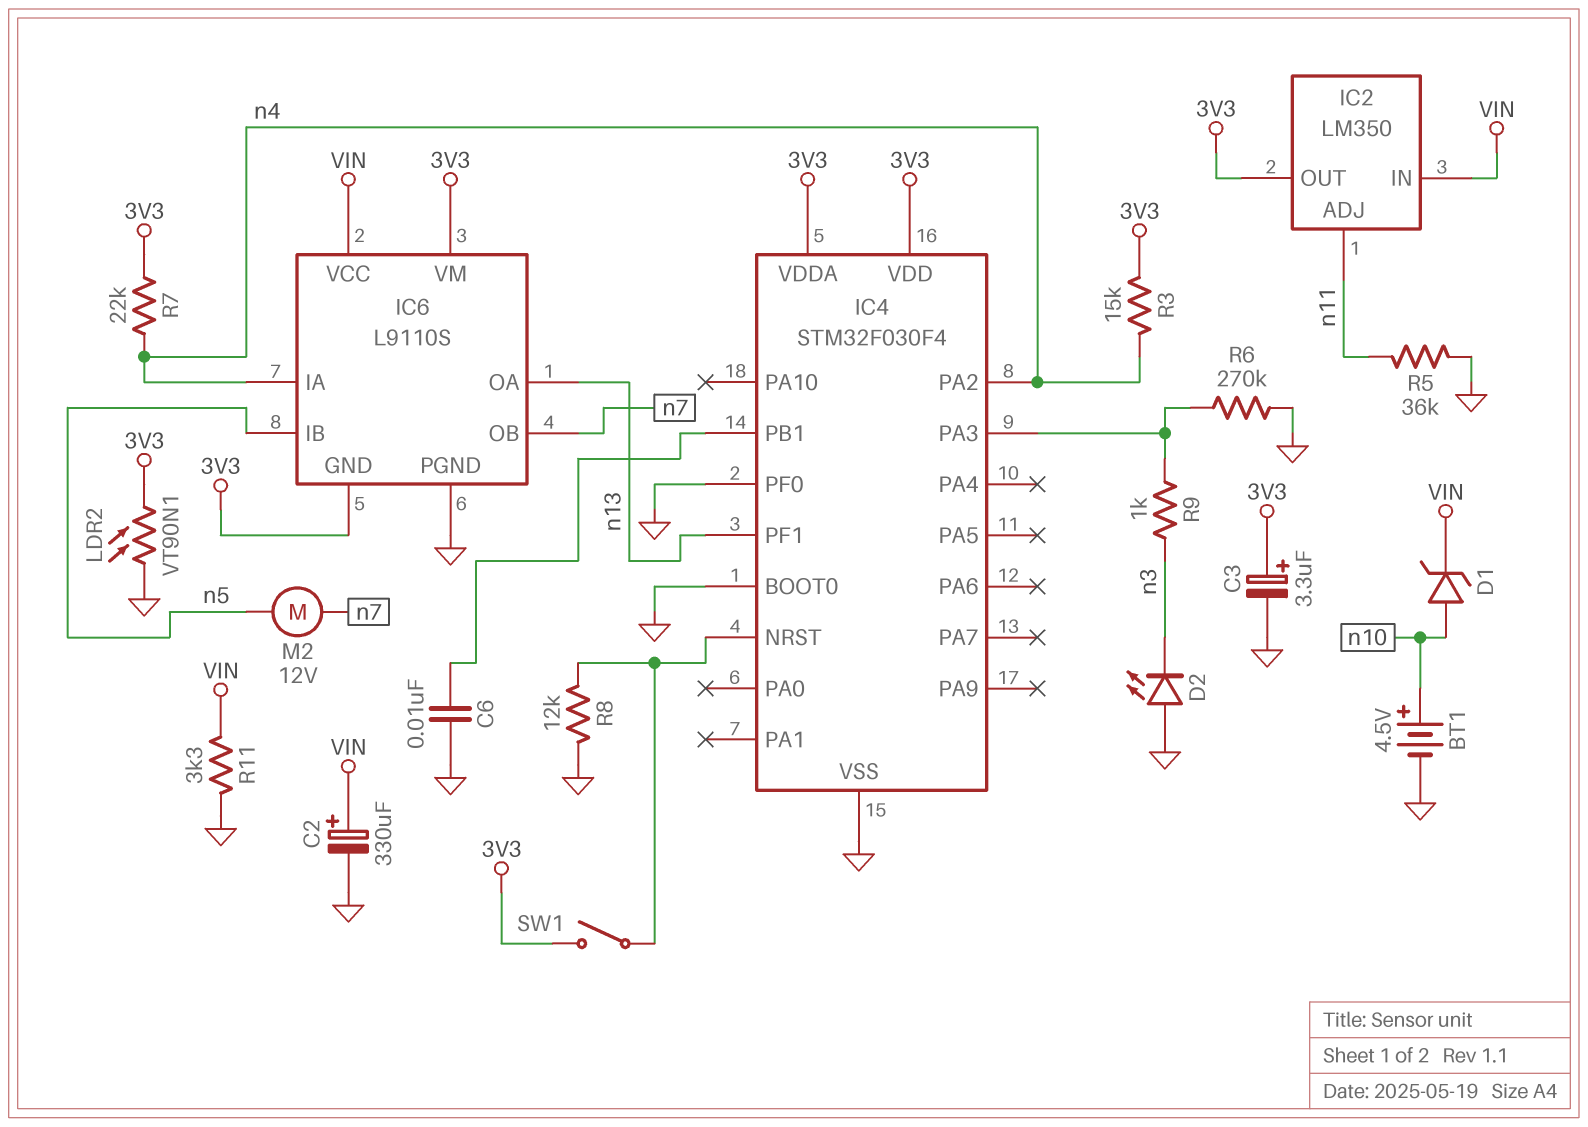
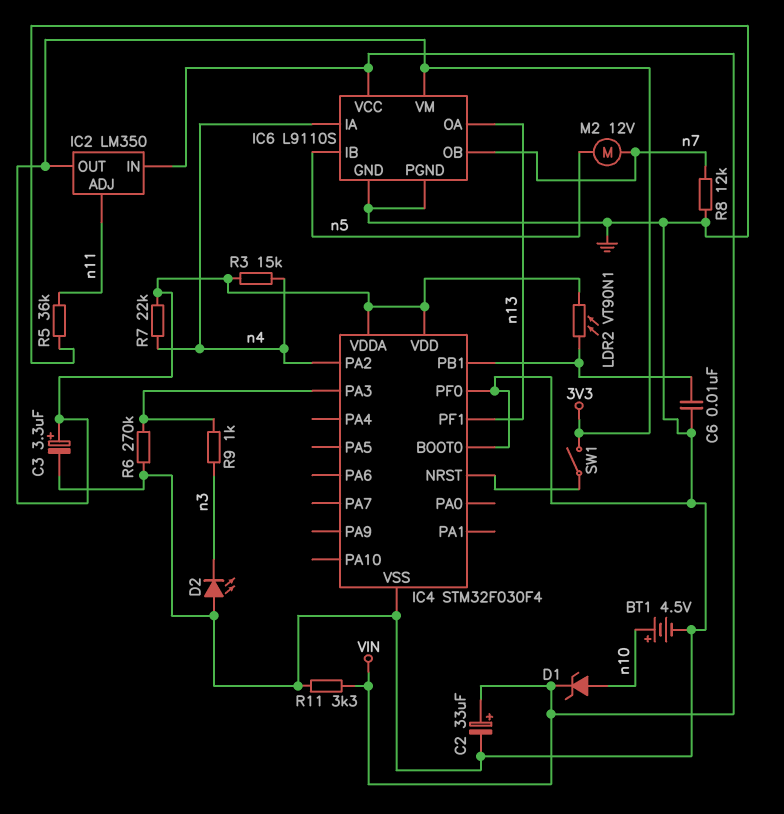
C2: 330uF (plus VIN, minus GND) -> 33uF (plus VIN, minus GND)
IC6 pin GND: 3V3 -> GND
LDR2: VT90N1 (3V3, GND) -> VT90N1 (3V3, IC4/PB1)
R8: 12k (GND, IC4/NRST) -> 12k (GND, n7)

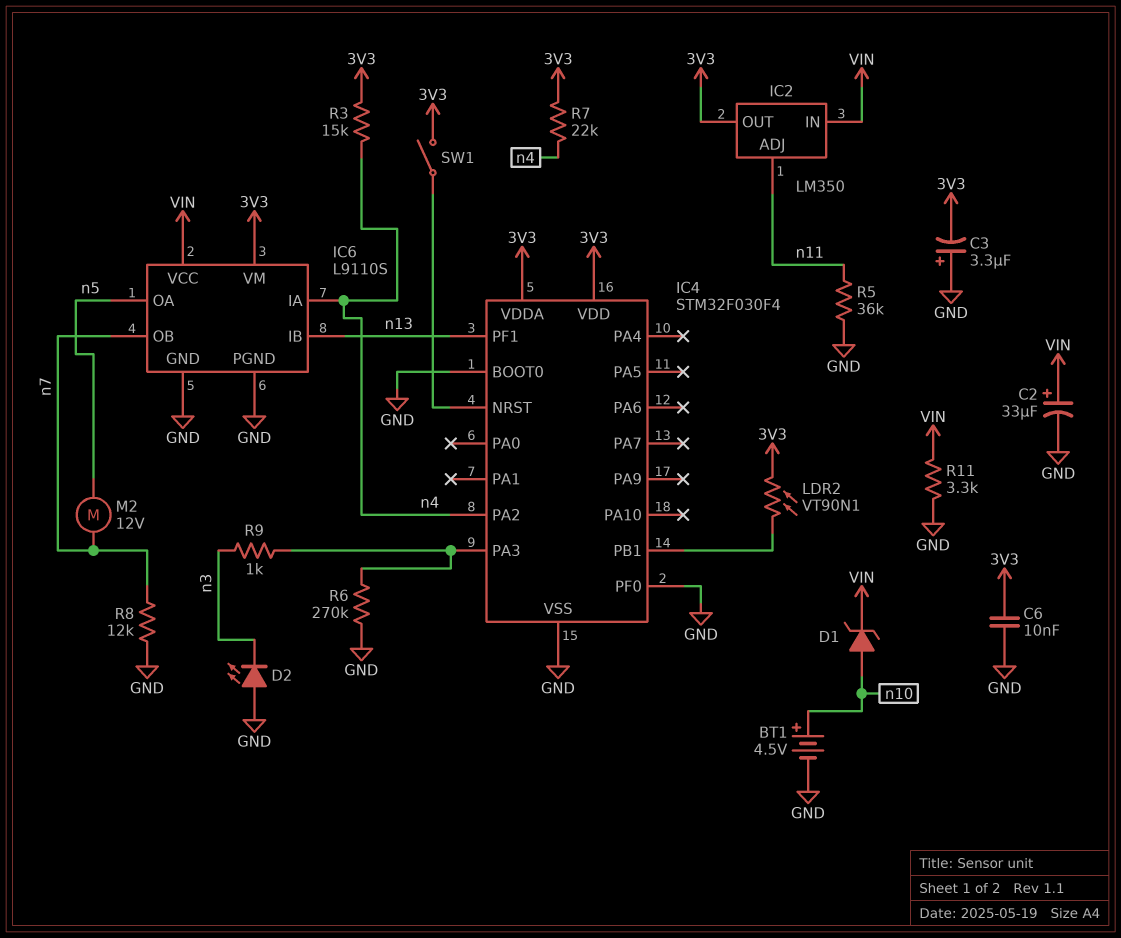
C3: 3.3uF (plus 3V3, minus GND) -> 3.3uF (plus GND, minus 3V3)
C6: 10nF (GND, IC4/PB1) -> 10nF (3V3, GND)
IC6 pin IB: n5 -> n13
IC6 pin OA: n13 -> n5

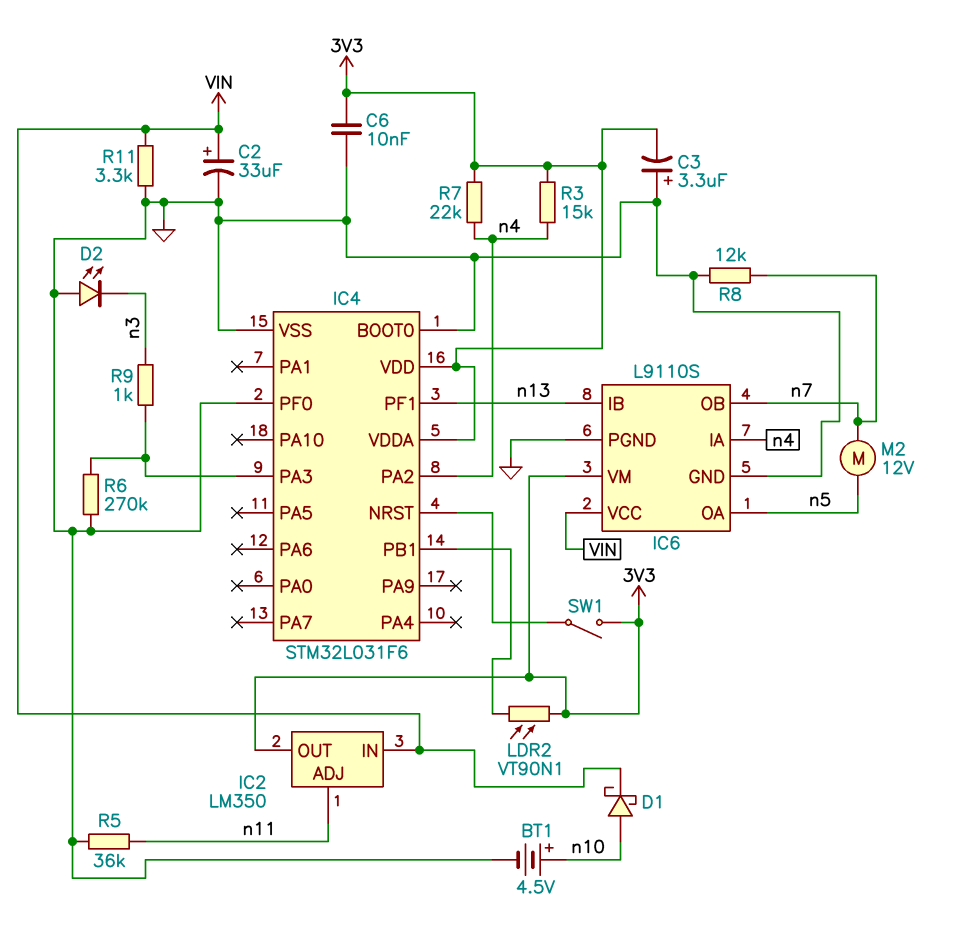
D1: zener (A n10, K VIN) -> schottky (A n10, K VIN)
IC4: STM32F030F4 -> STM32L031F6

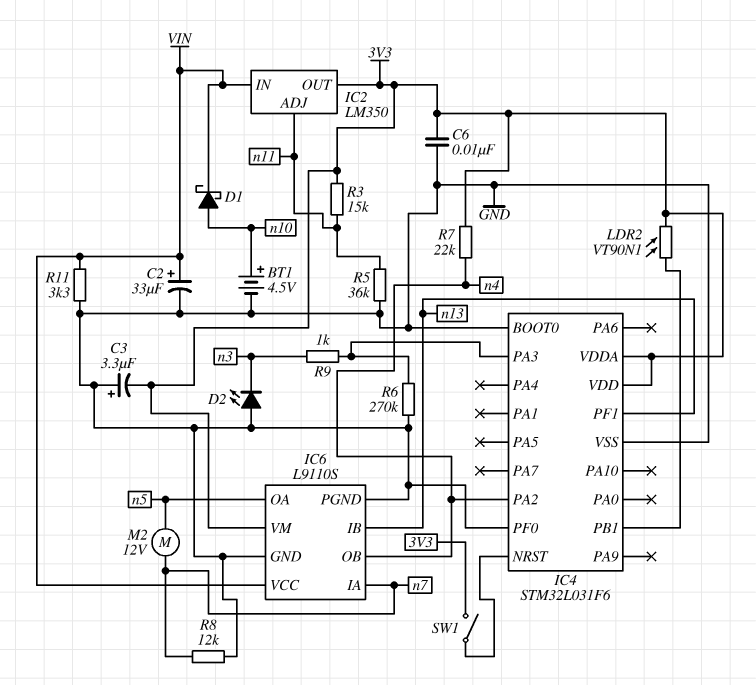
IC6 pin IA: n4 -> n7
IC6 pin OB: n7 -> n4
R3: 15k (3V3, n4) -> 15k (3V3, n11)

